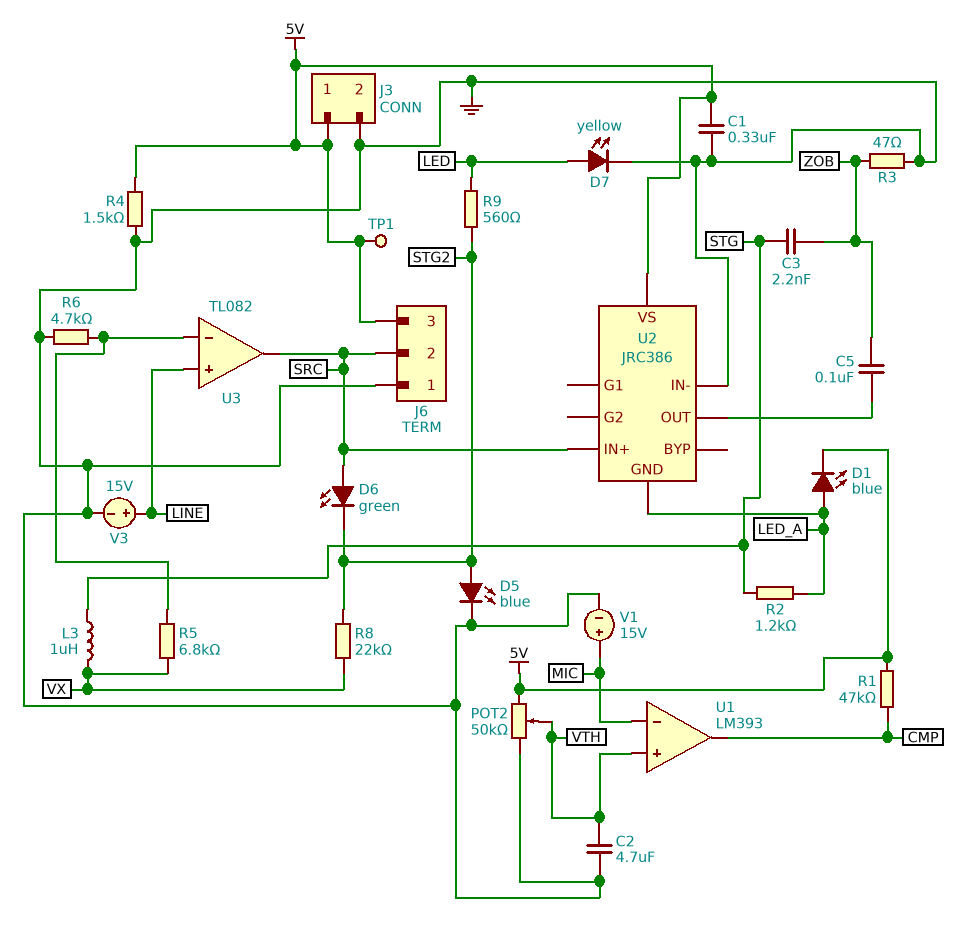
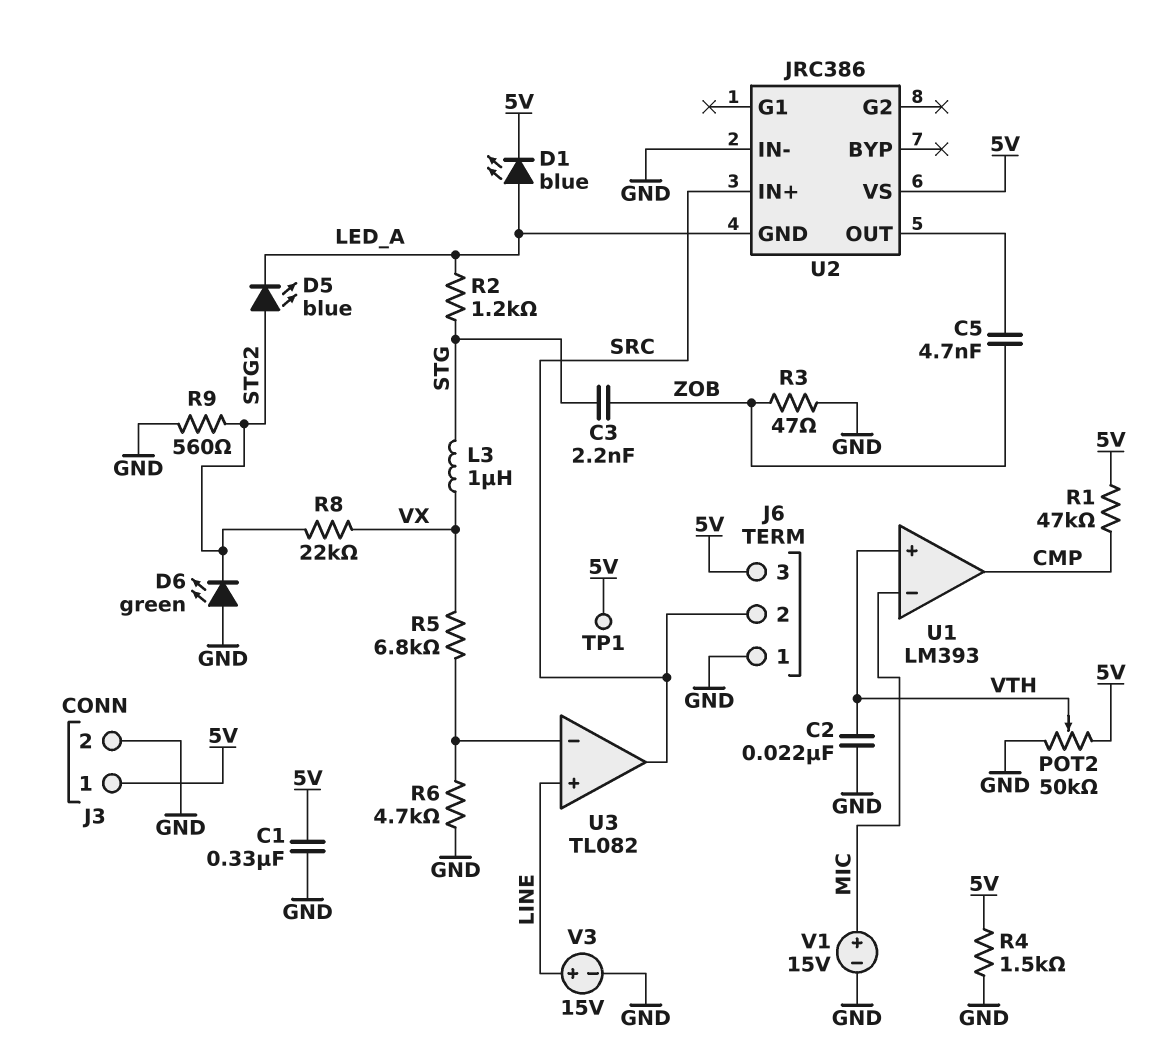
C2: 4.7uF (GND, VTH) -> 22nF (GND, VTH)
C5: 100nF (U2/OUT, ZOB) -> 4.7nF (U2/OUT, ZOB)
D5: LED blue (A STG2, K GND) -> LED blue (A STG2, K LED_A)
D6: LED green (A SRC, K STG2) -> LED green (A GND, K STG2)
D7: LED yellow (A LED, K GND) -> none
R9: 560 (LED, STG2) -> 560 (GND, STG2)

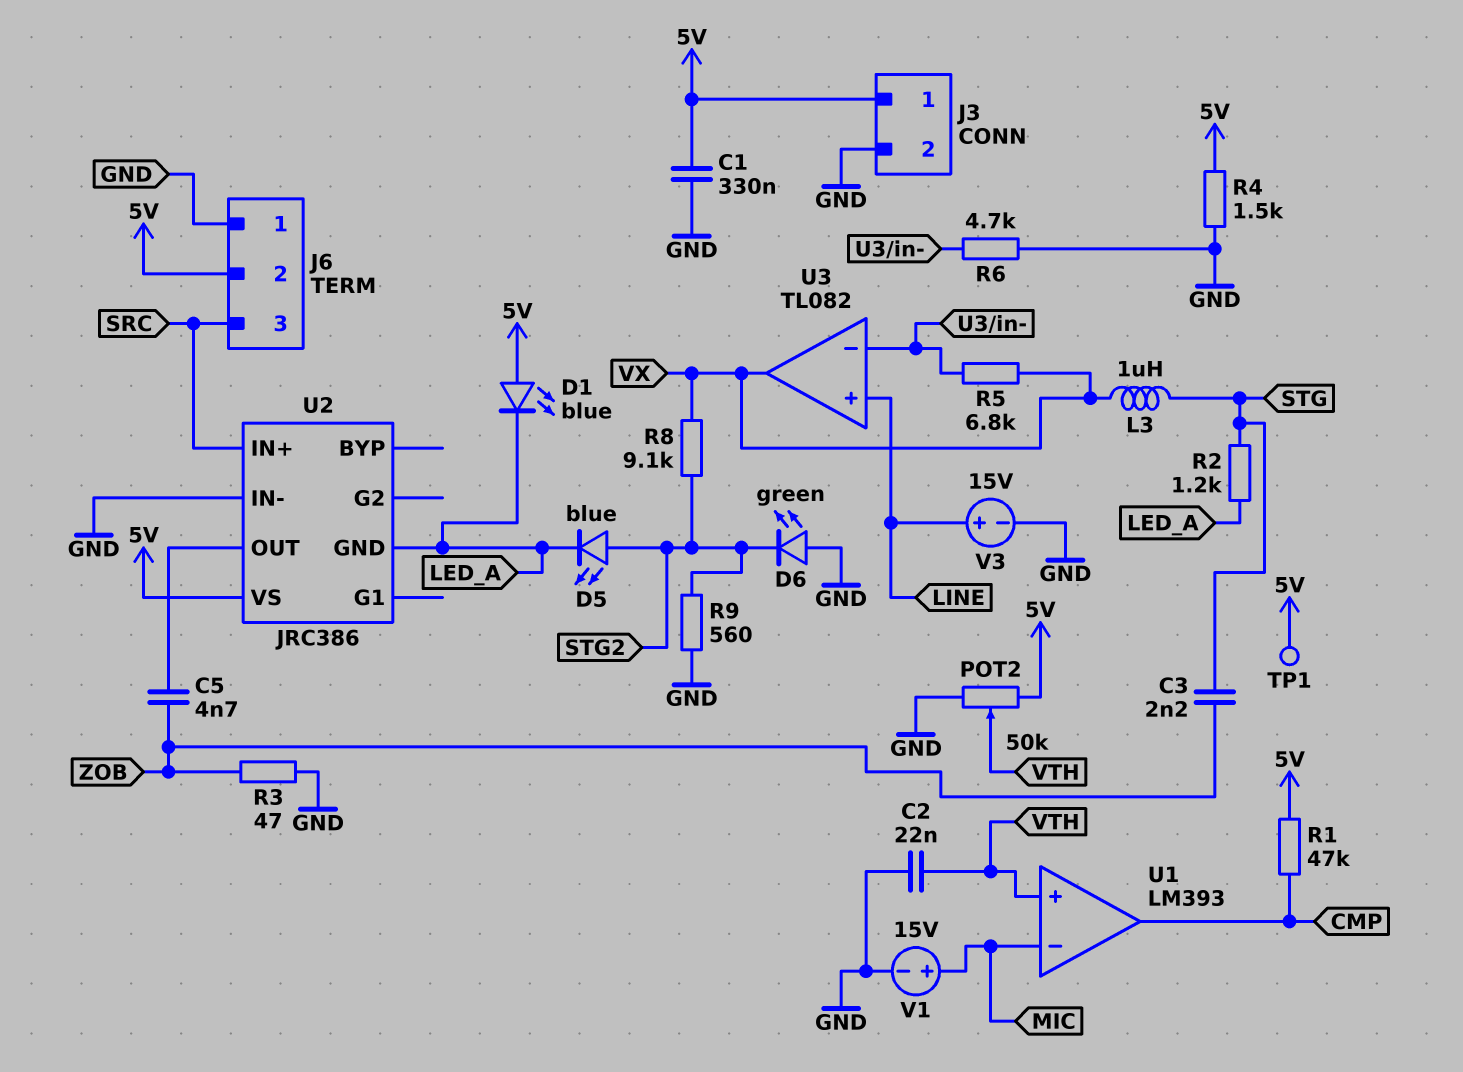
D1: LED blue (A LED_A, K 5V) -> LED blue (A 5V, K LED_A)
J6 pin 2: SRC -> 5V
J6 pin 3: 5V -> SRC
R8: 22k (STG2, VX) -> 9.1k (STG2, VX)
U3 pin out: SRC -> VX

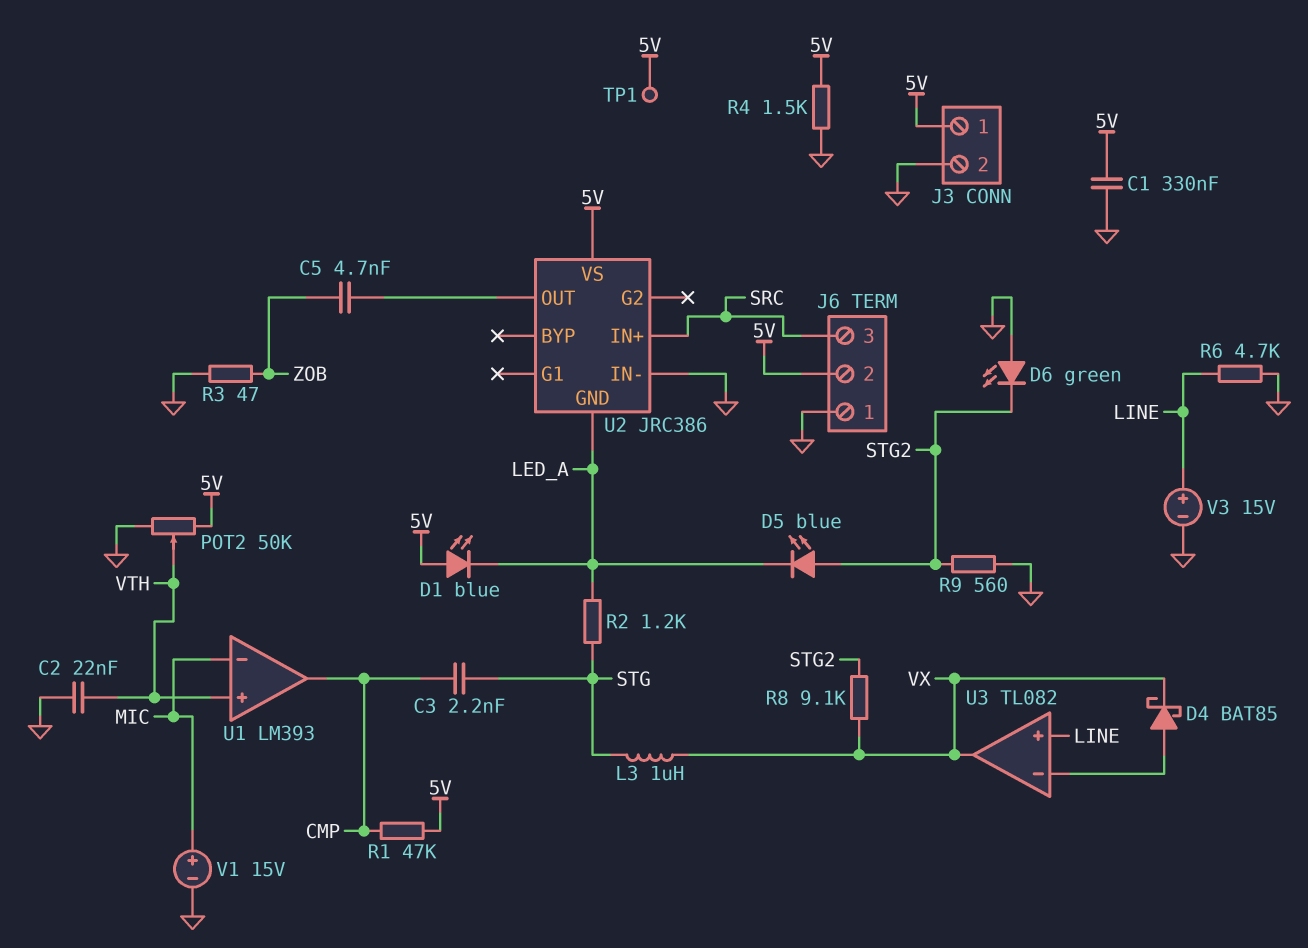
C3: 2.2nF (STG, ZOB) -> 2.2nF (CMP, STG)
D4: none -> schottky BAT85 (A U3/in-, K VX)
R5: 6.8k (U3/in-, VX) -> none
R6: 4.7k (GND, U3/in-) -> 4.7k (GND, LINE)

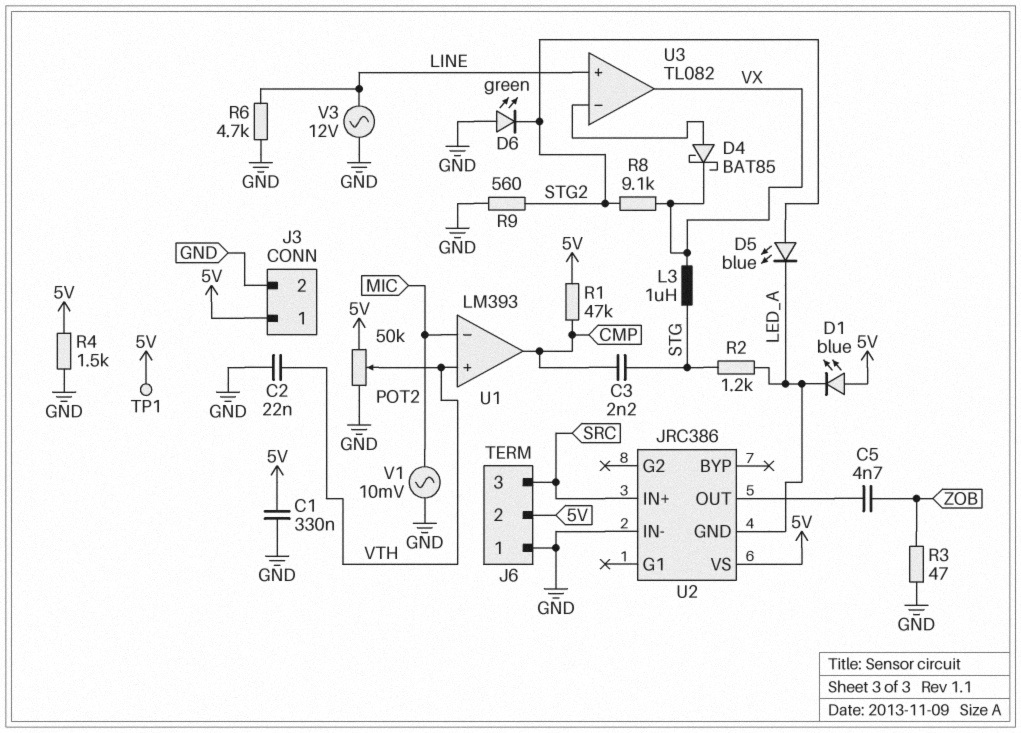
V1: 15V (plus MIC, minus GND) -> AC 10mV (GND, MIC)
V3: 15V (plus LINE, minus GND) -> AC 12V (GND, LINE)

